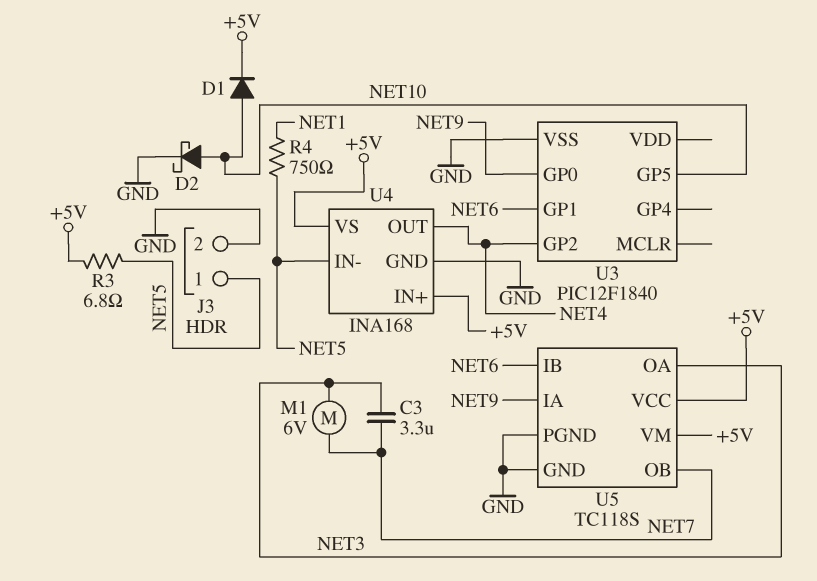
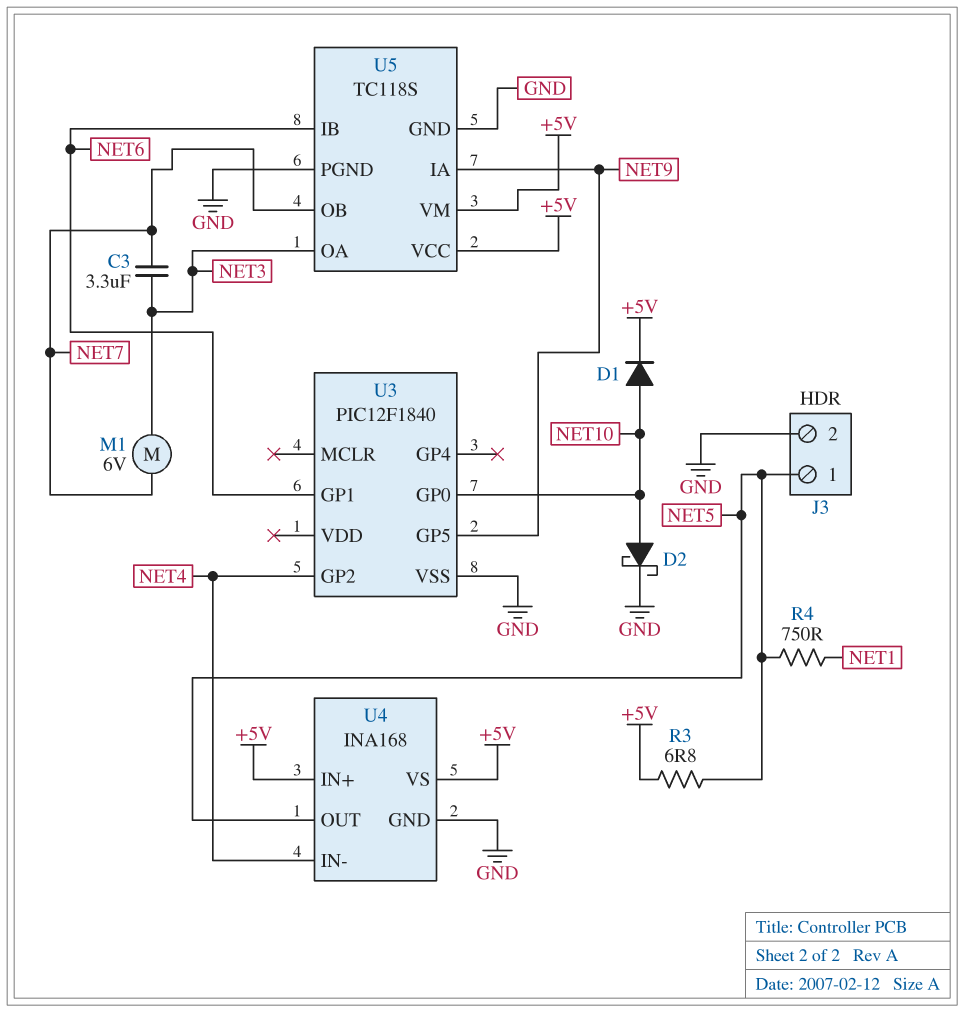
U3 pin GP0: NET9 -> NET10
U3 pin GP5: NET10 -> NET9
U4 pin IN-: NET5 -> NET4
U4 pin OUT: NET4 -> NET5

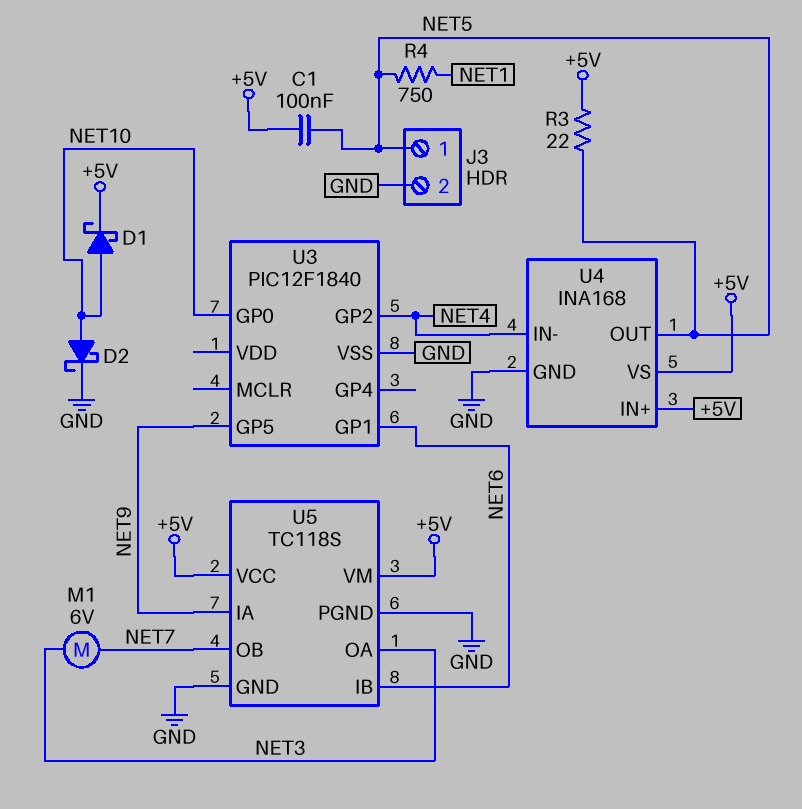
C1: none -> 100nF (+5V, NET5)
C3: 3.3uF (NET3, NET7) -> none
D1: diode (A NET10, K +5V) -> schottky (A NET10, K +5V)
R3: 6.8 (+5V, NET5) -> 22 (+5V, NET5)

